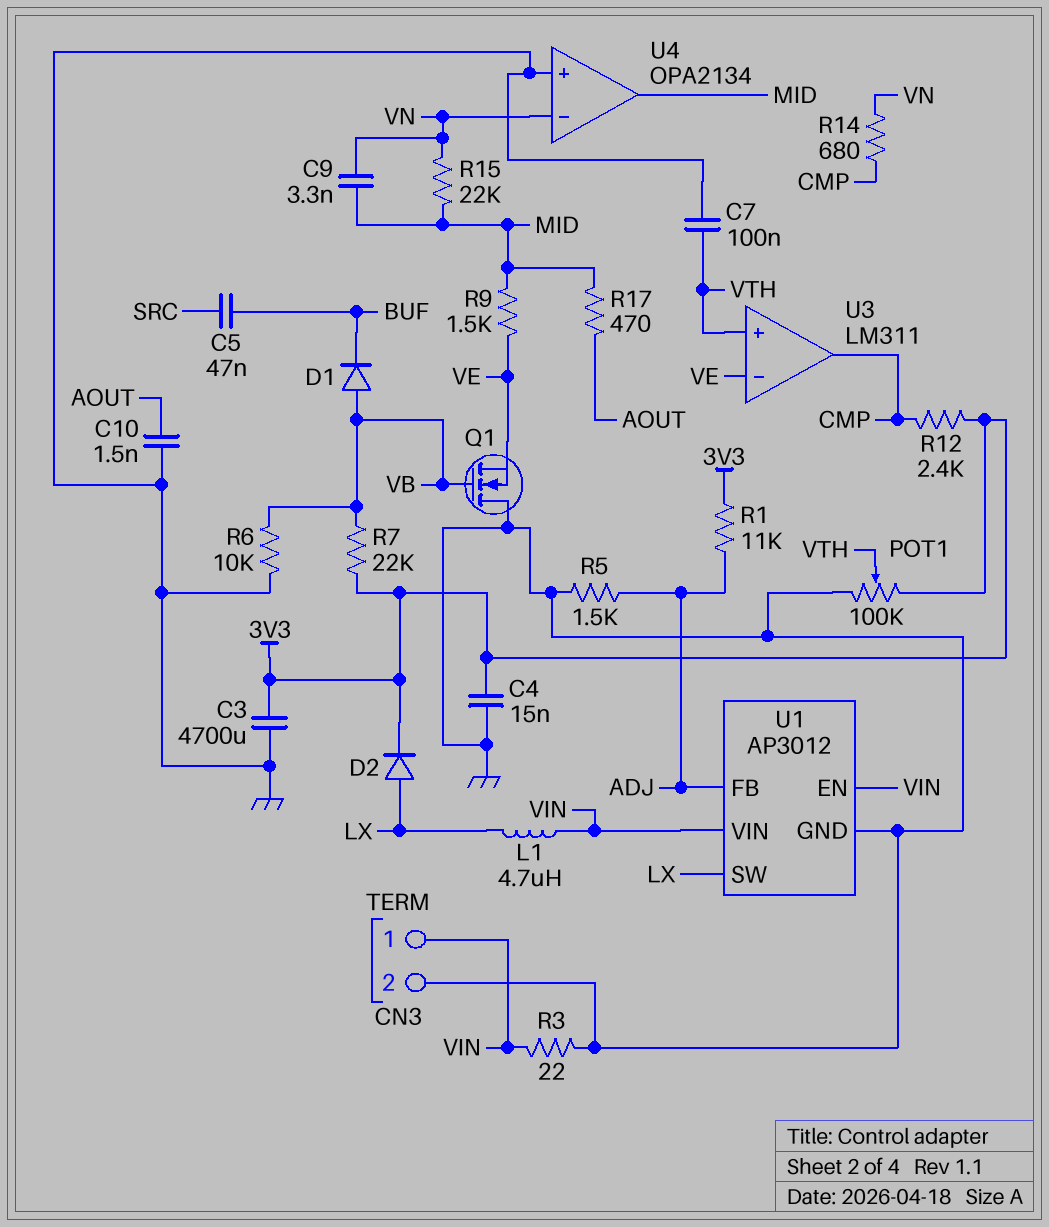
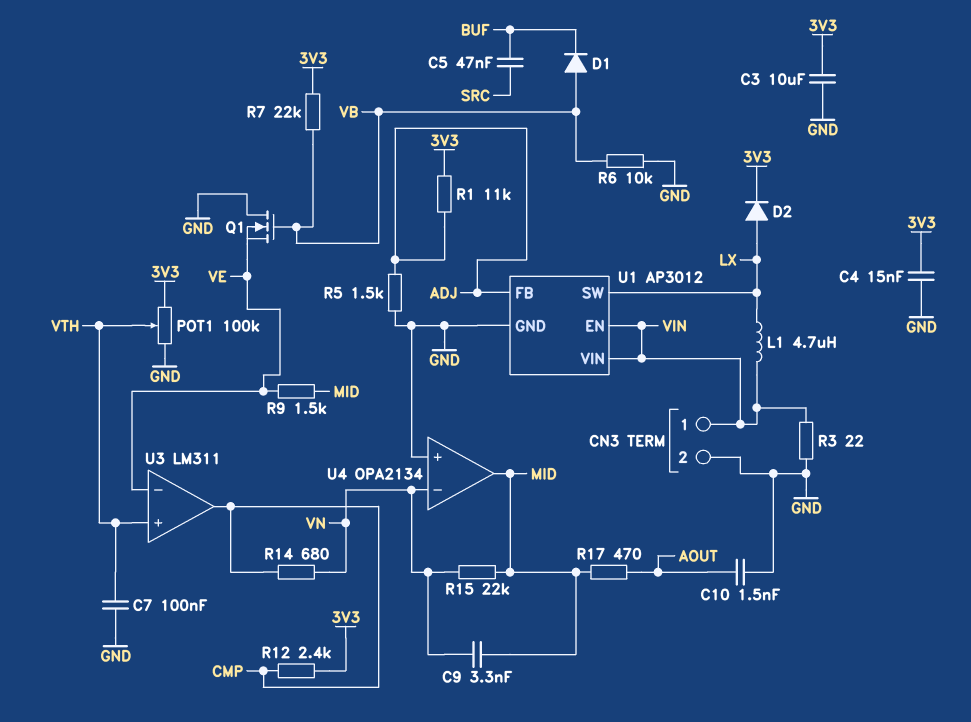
C3: 4700uF (3V3, GND) -> 10uF (3V3, GND)

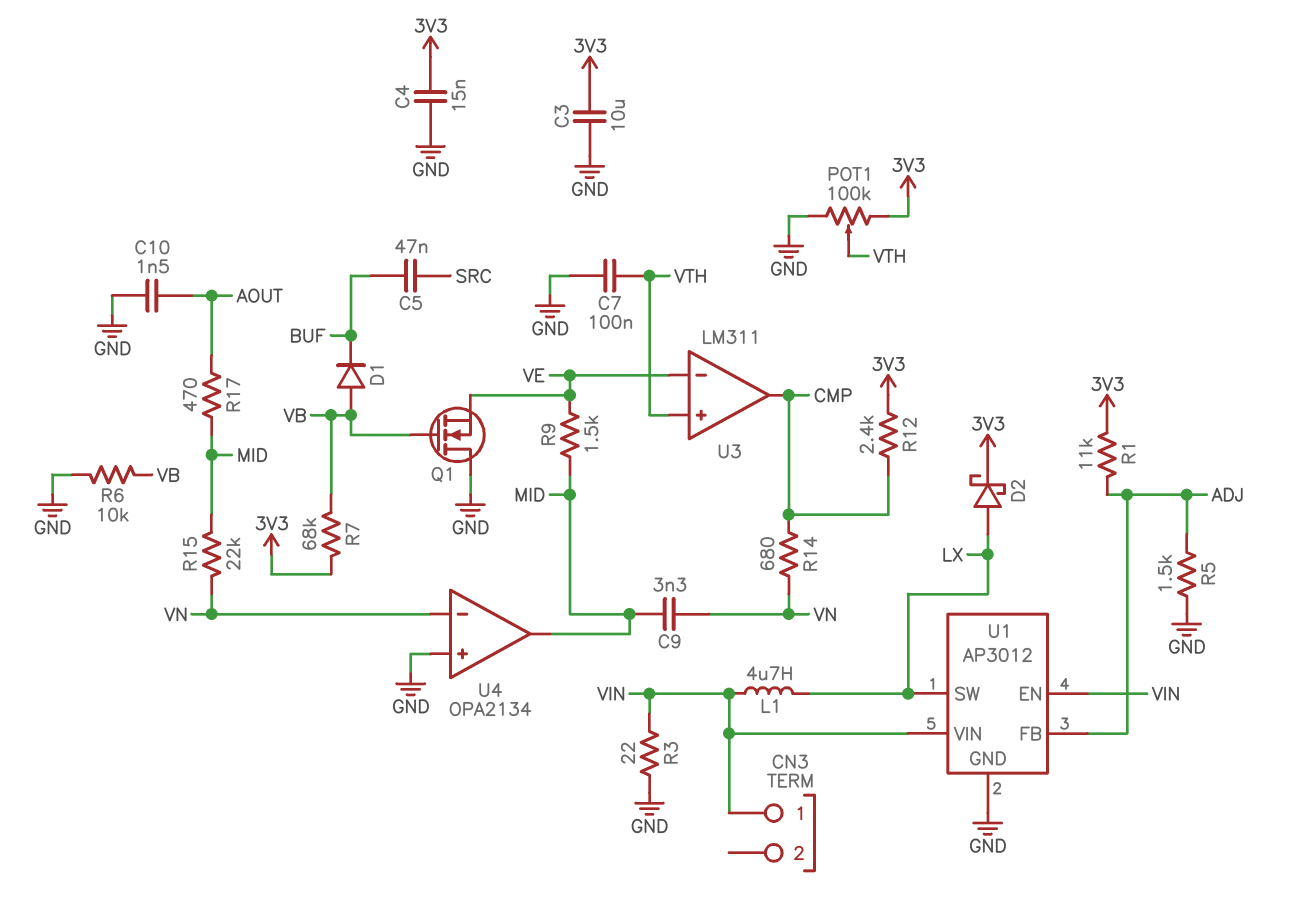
CN3 pin 2: GND -> none
D2: diode (A LX, K 3V3) -> schottky (A LX, K 3V3)
R7: 22k (3V3, VB) -> 68k (3V3, VB)

